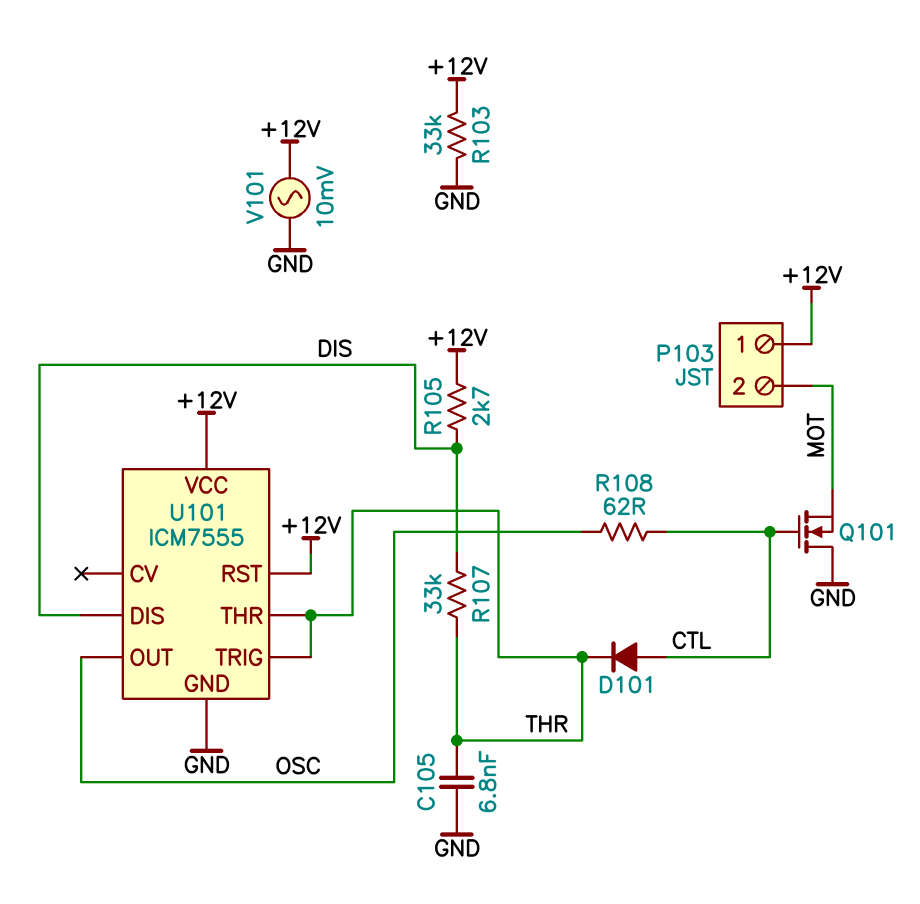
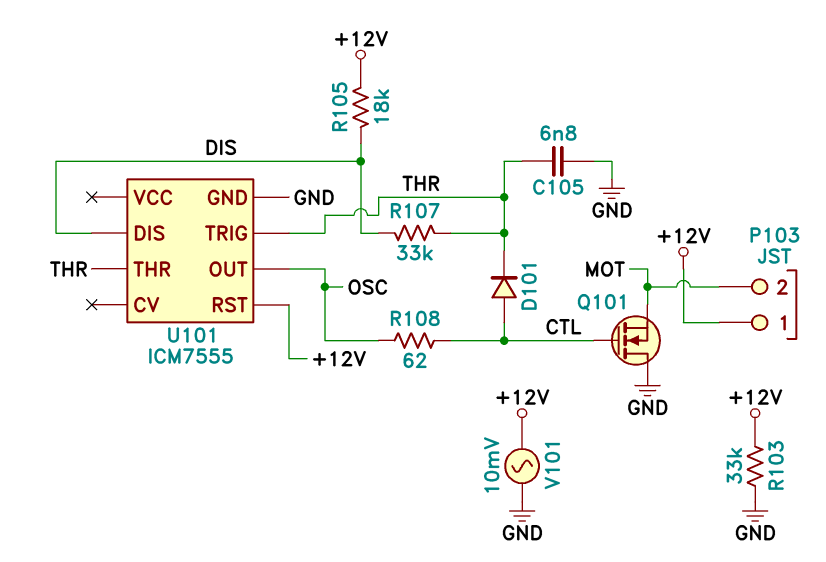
R105: 2.7k (+12V, DIS) -> 18k (+12V, DIS)
U101 pin VCC: +12V -> none

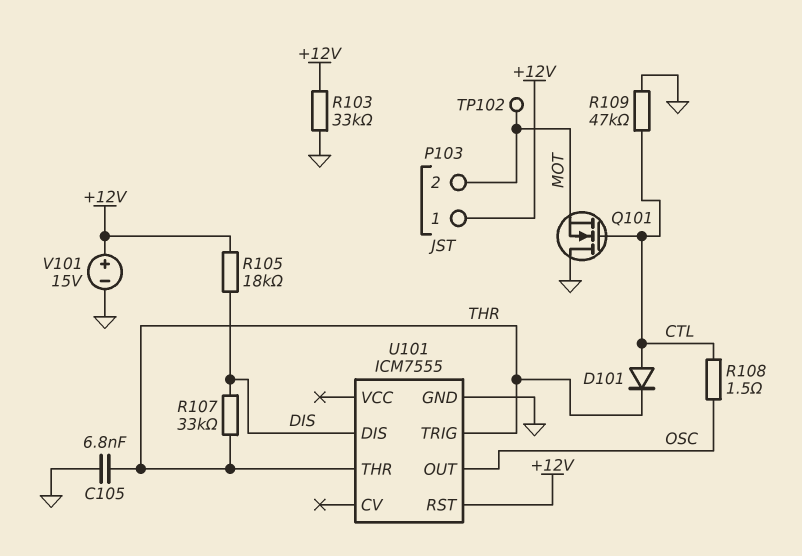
R108: 62 (CTL, OSC) -> 1.5 (CTL, OSC)
R109: none -> 47k (CTL, GND)
TP102: none -> test point (MOT)
V101: AC 10mV (+12V, GND) -> 15V (plus +12V, minus GND)

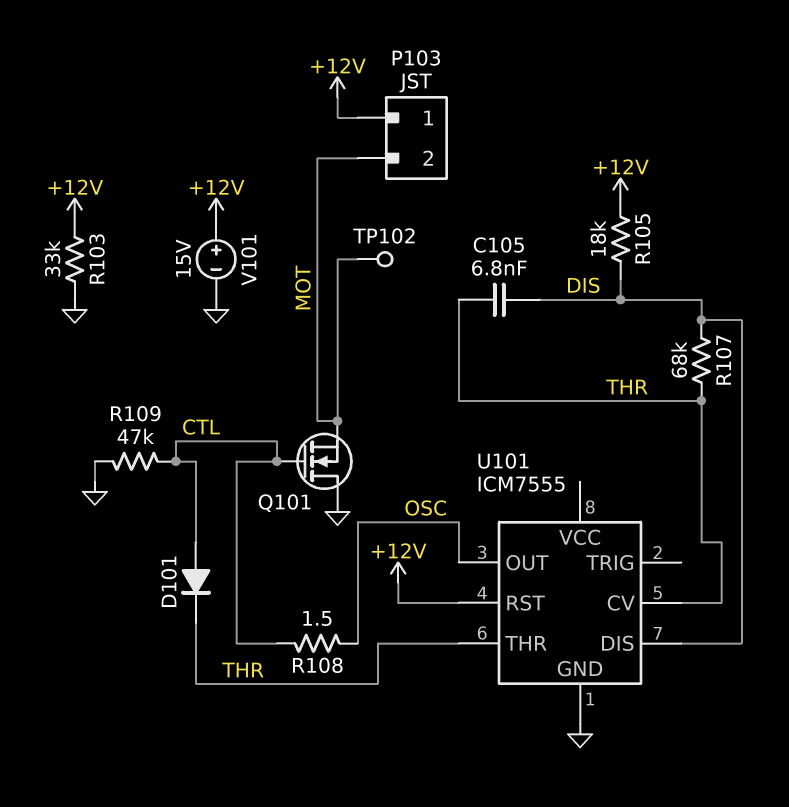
C105: 6.8nF (GND, THR) -> 6.8nF (DIS, THR)
R107: 33k (DIS, THR) -> 68k (DIS, THR)
U101 pin CV: none -> THR
U101 pin TRIG: THR -> none

